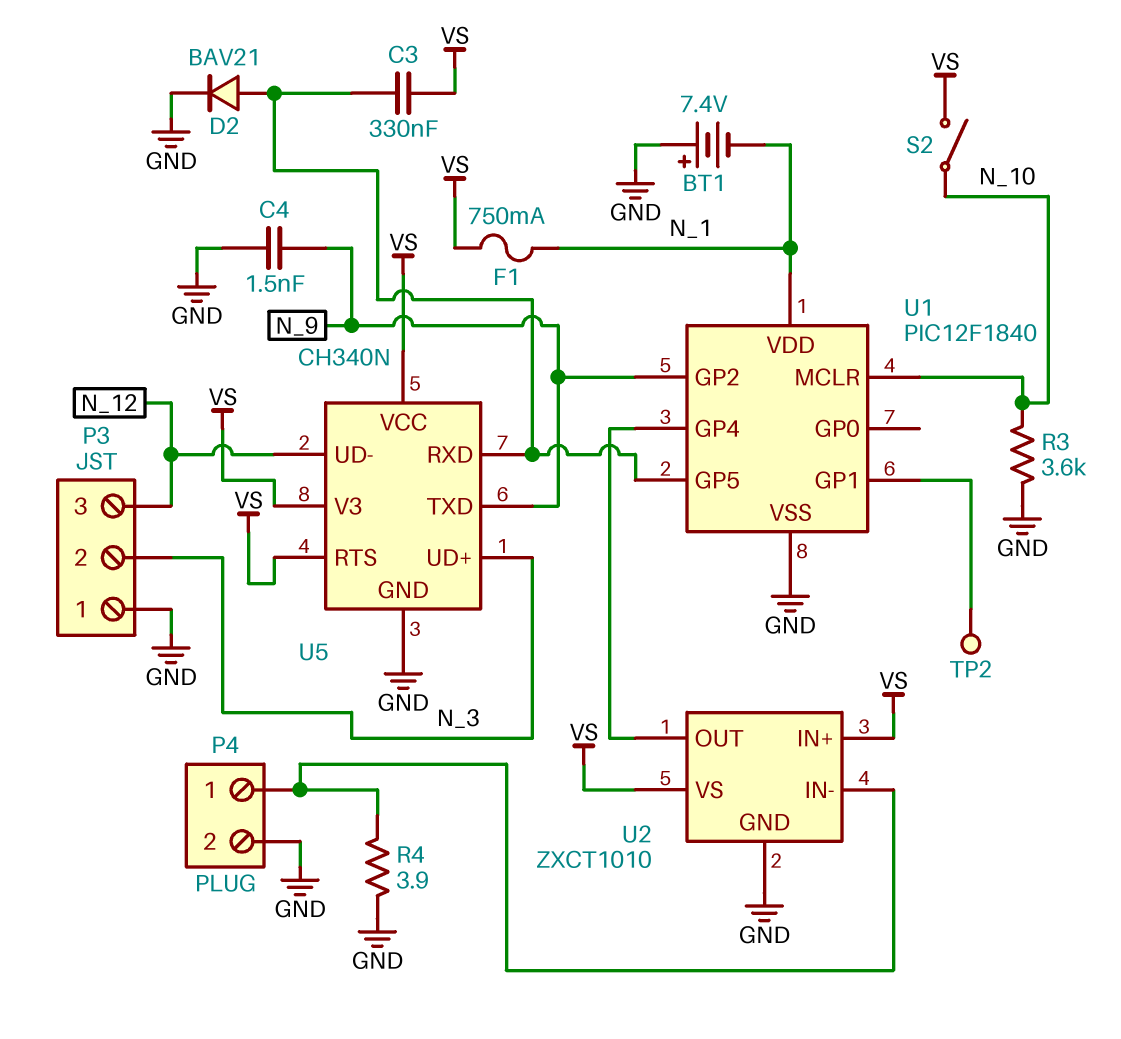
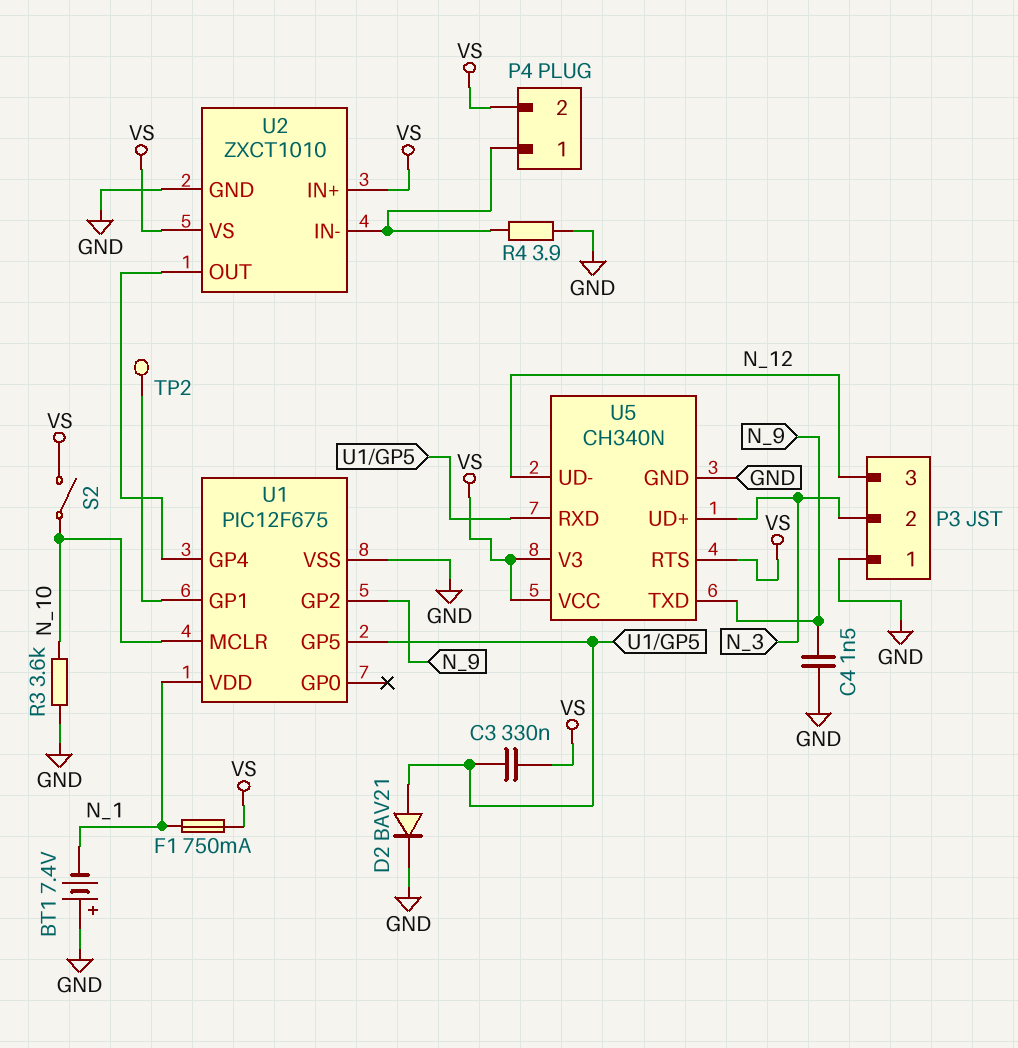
P4 pin 2: GND -> VS
U1: PIC12F1840 -> PIC12F675

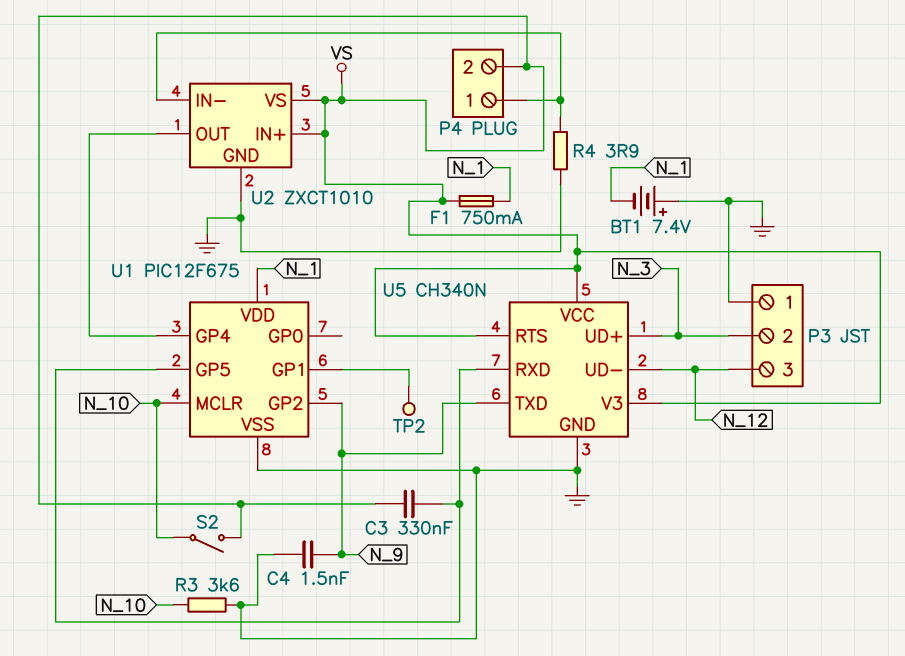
D2: diode BAV21 (A U1/GP5, K GND) -> none

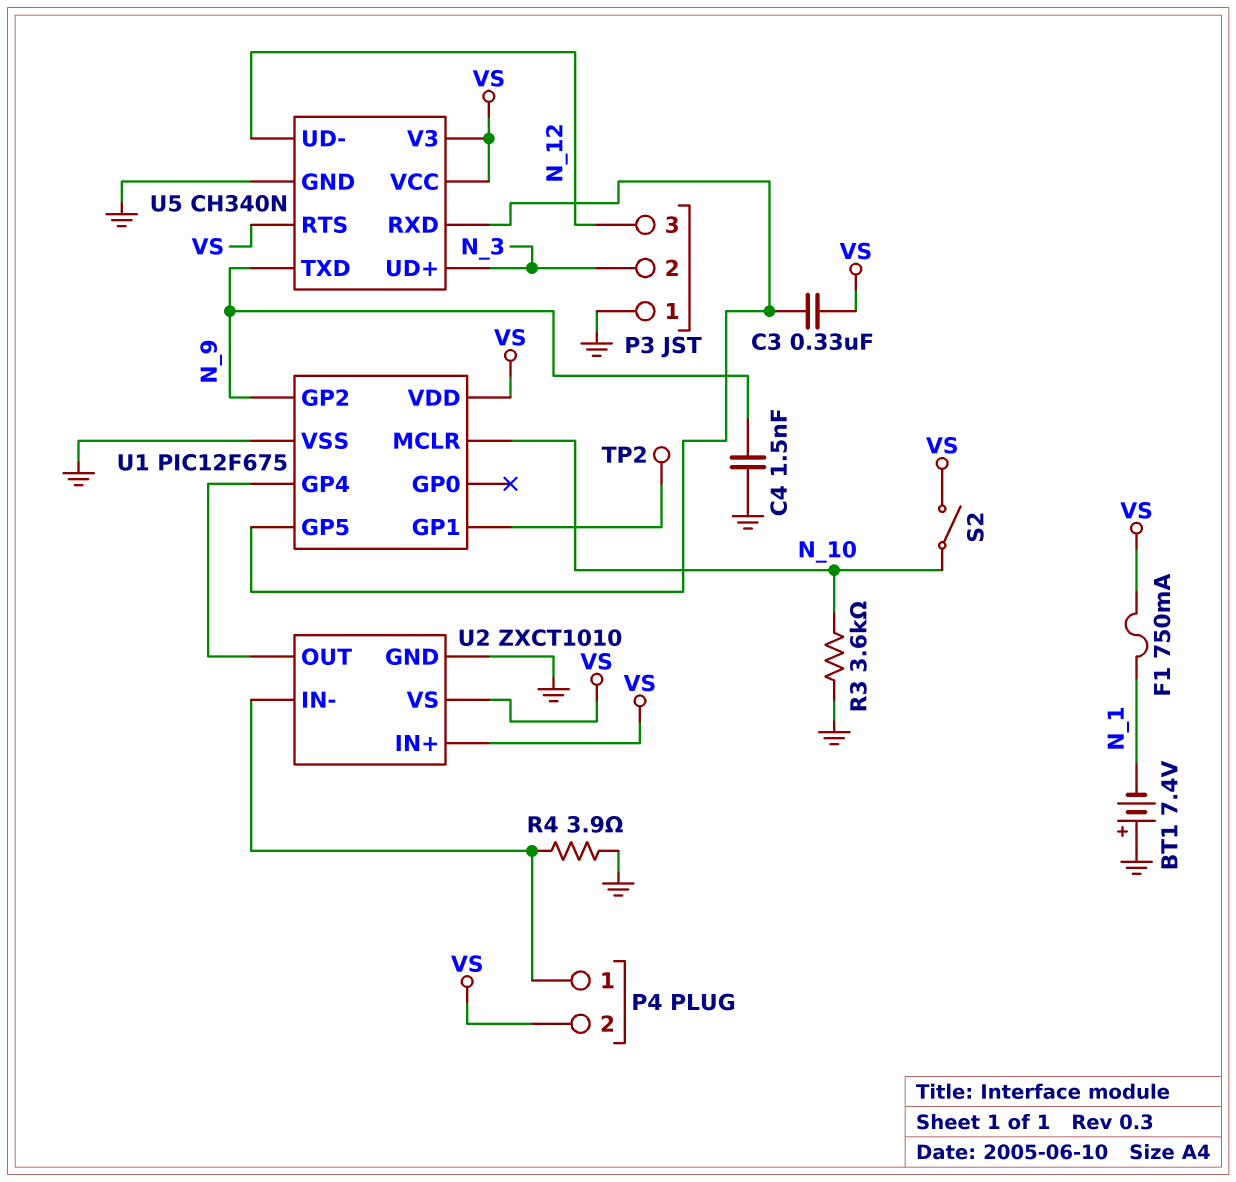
U1 pin VDD: N_1 -> VS

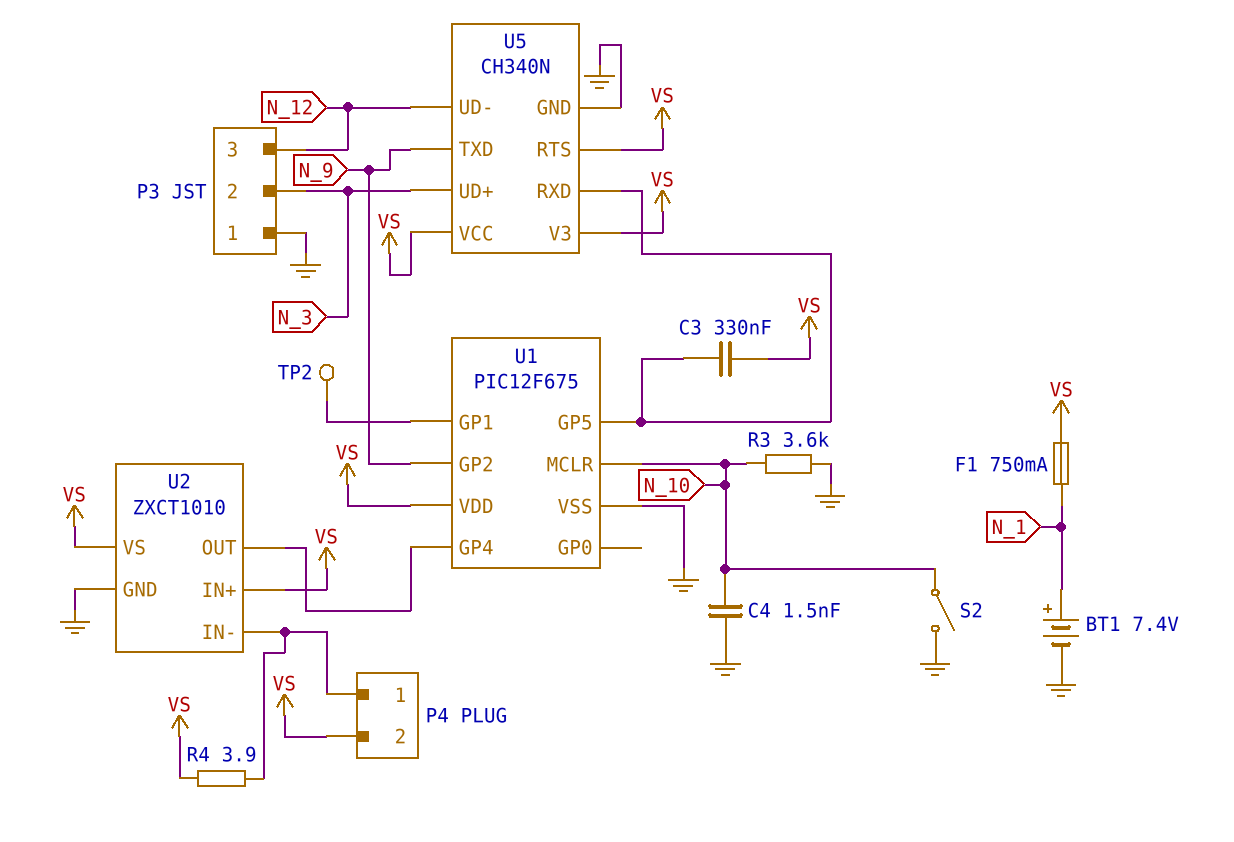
BT1: 7.4V (plus GND, minus N_1) -> 7.4V (plus N_1, minus GND)
C4: 1.5nF (GND, N_9) -> 1.5nF (GND, N_10)
R4: 3.9 (GND, P4/1) -> 3.9 (P4/1, VS)
S2: switch (N_10, VS) -> switch (GND, N_10)

